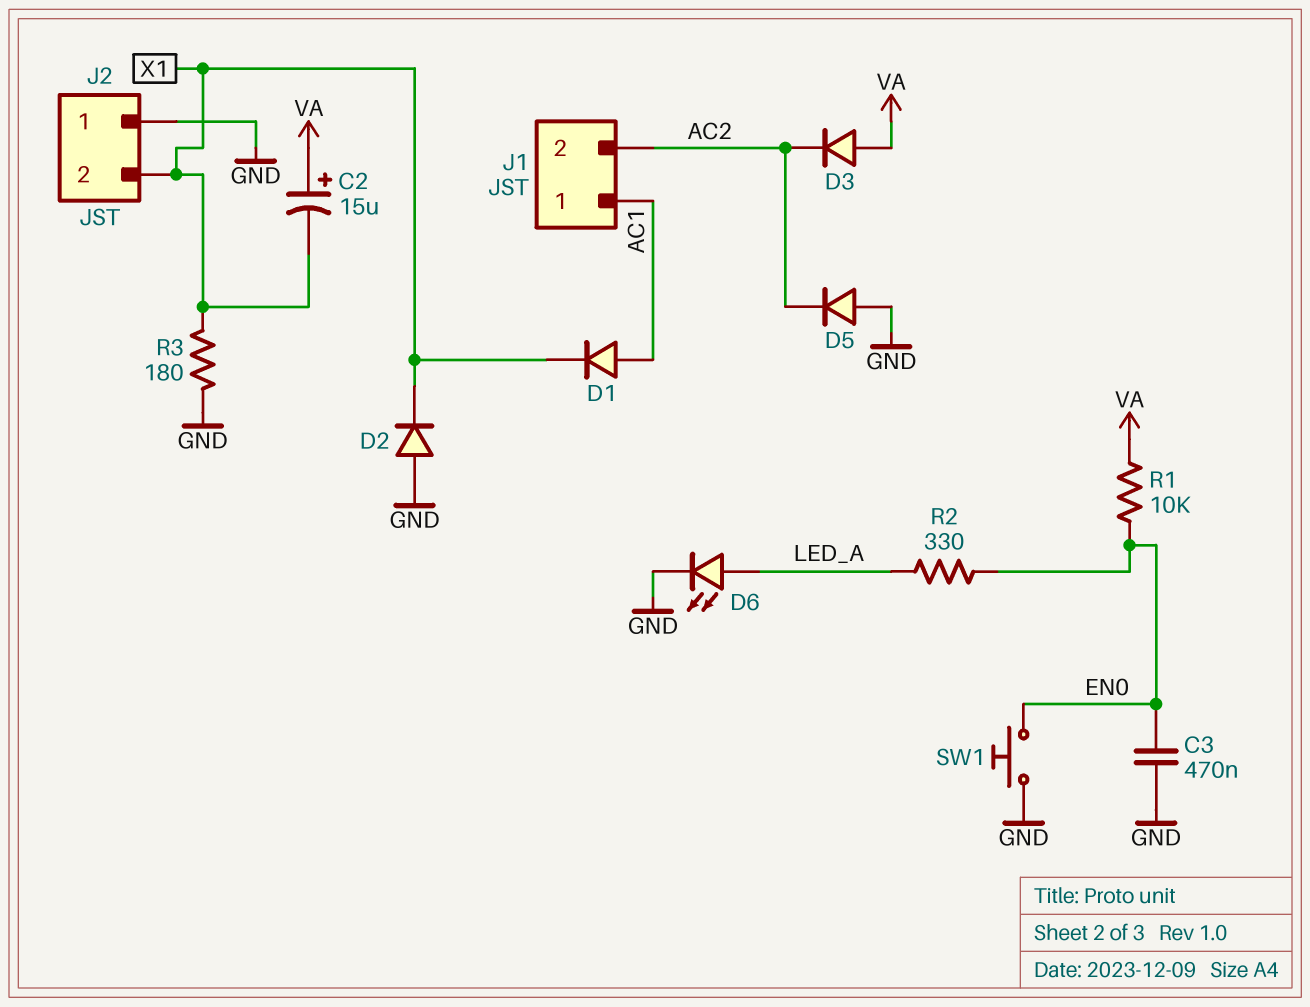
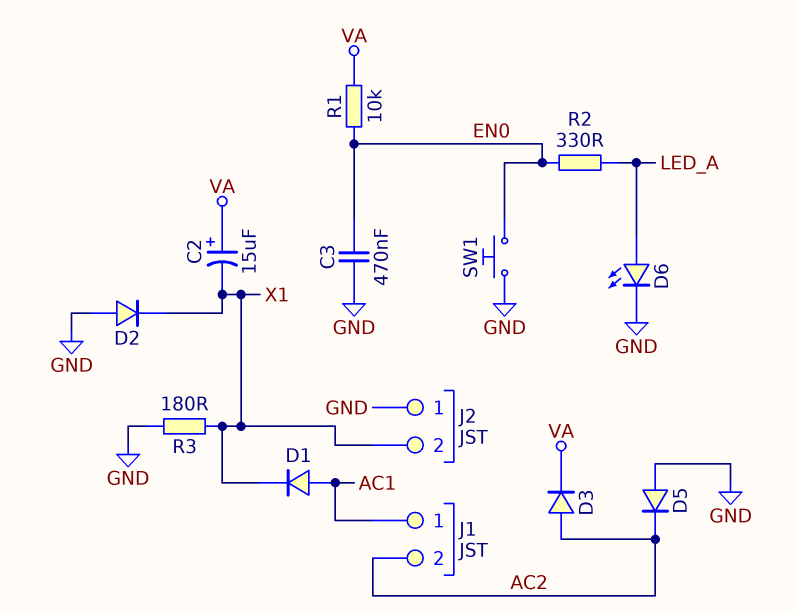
D3: diode (A VA, K AC2) -> diode (A AC2, K VA)

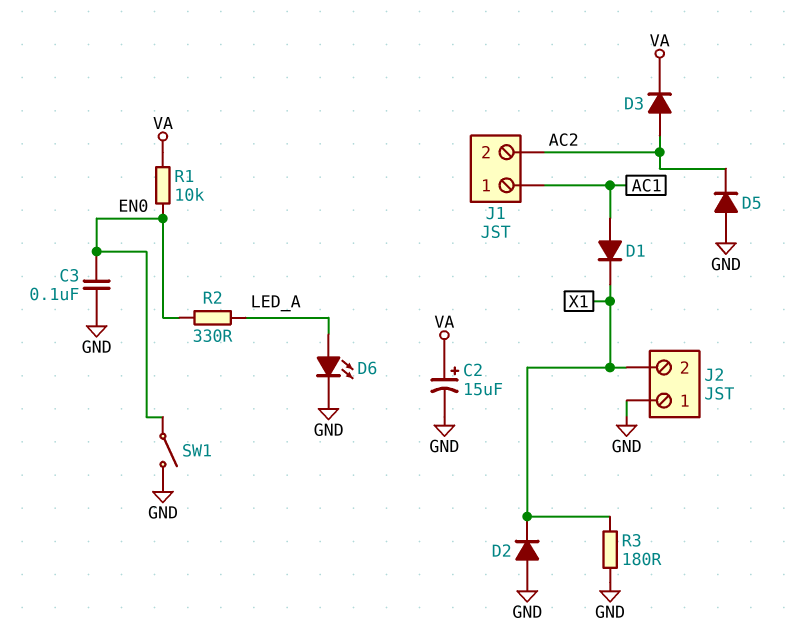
C2: 15uF (plus VA, minus X1) -> 15uF (plus VA, minus GND)
C3: 470nF (EN0, GND) -> 100nF (EN0, GND)
SW1: button (EN0, GND) -> switch (EN0, GND)

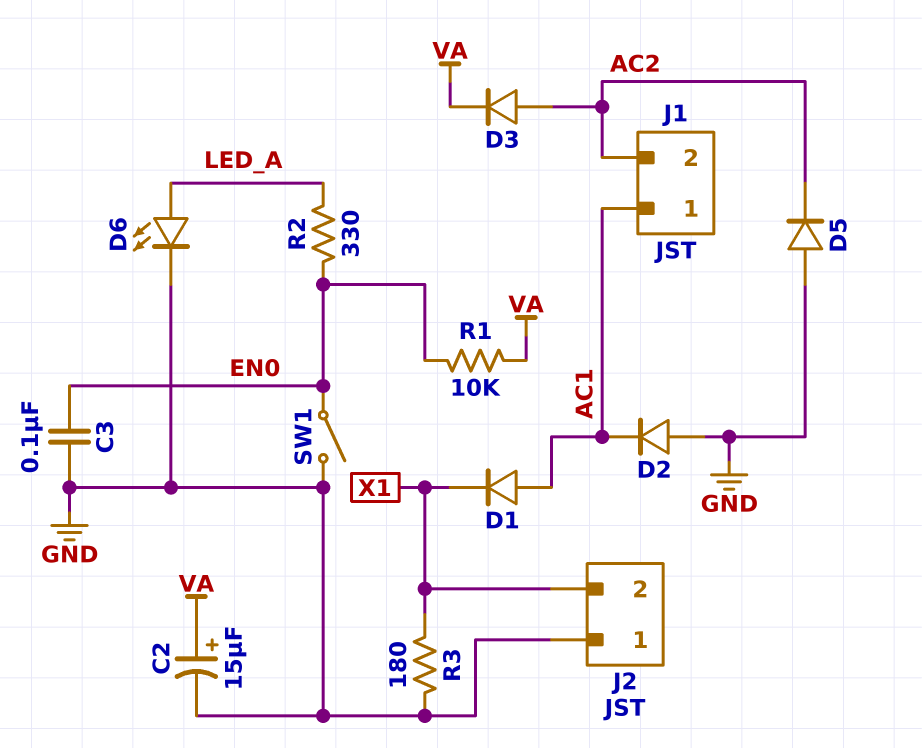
D2: diode (A GND, K X1) -> diode (A GND, K AC1)

